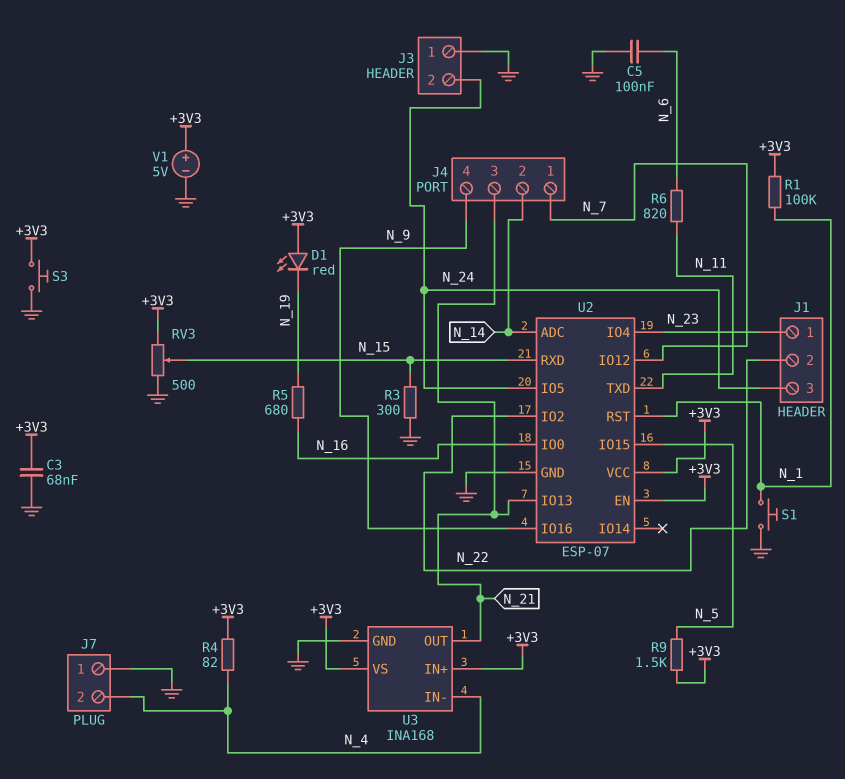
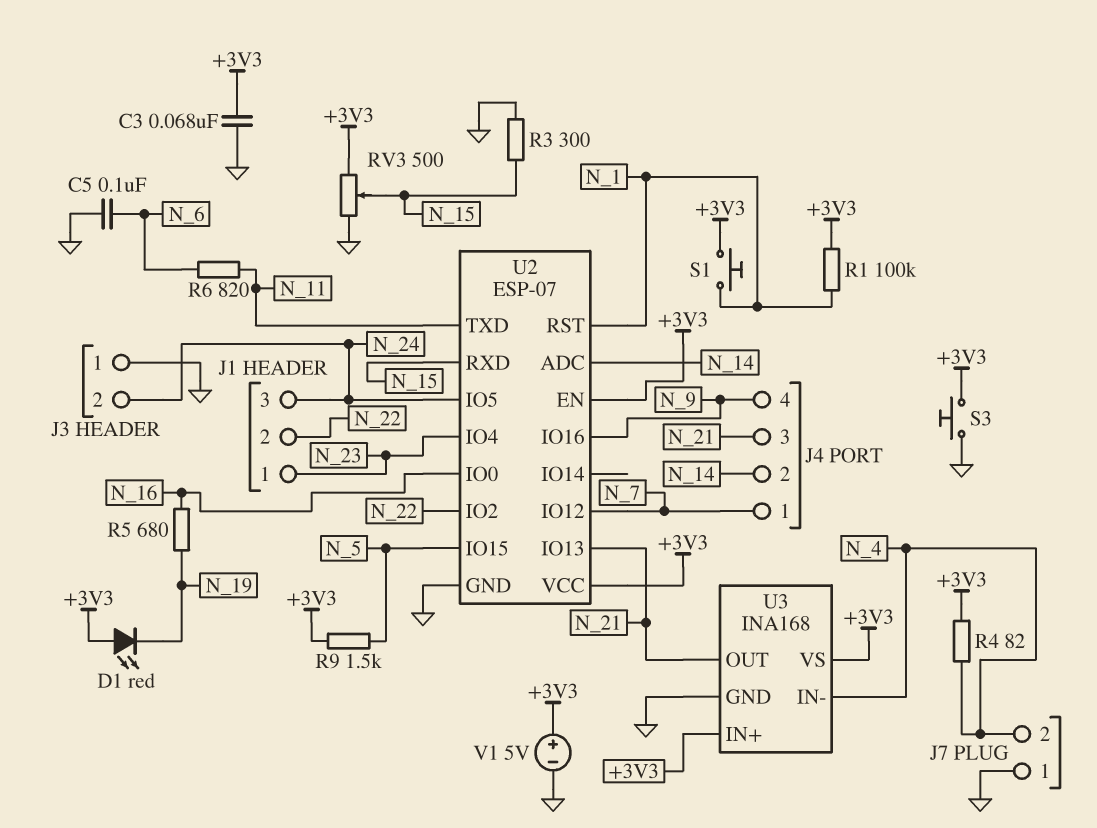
S1: button (GND, N_1) -> button (+3V3, N_1)

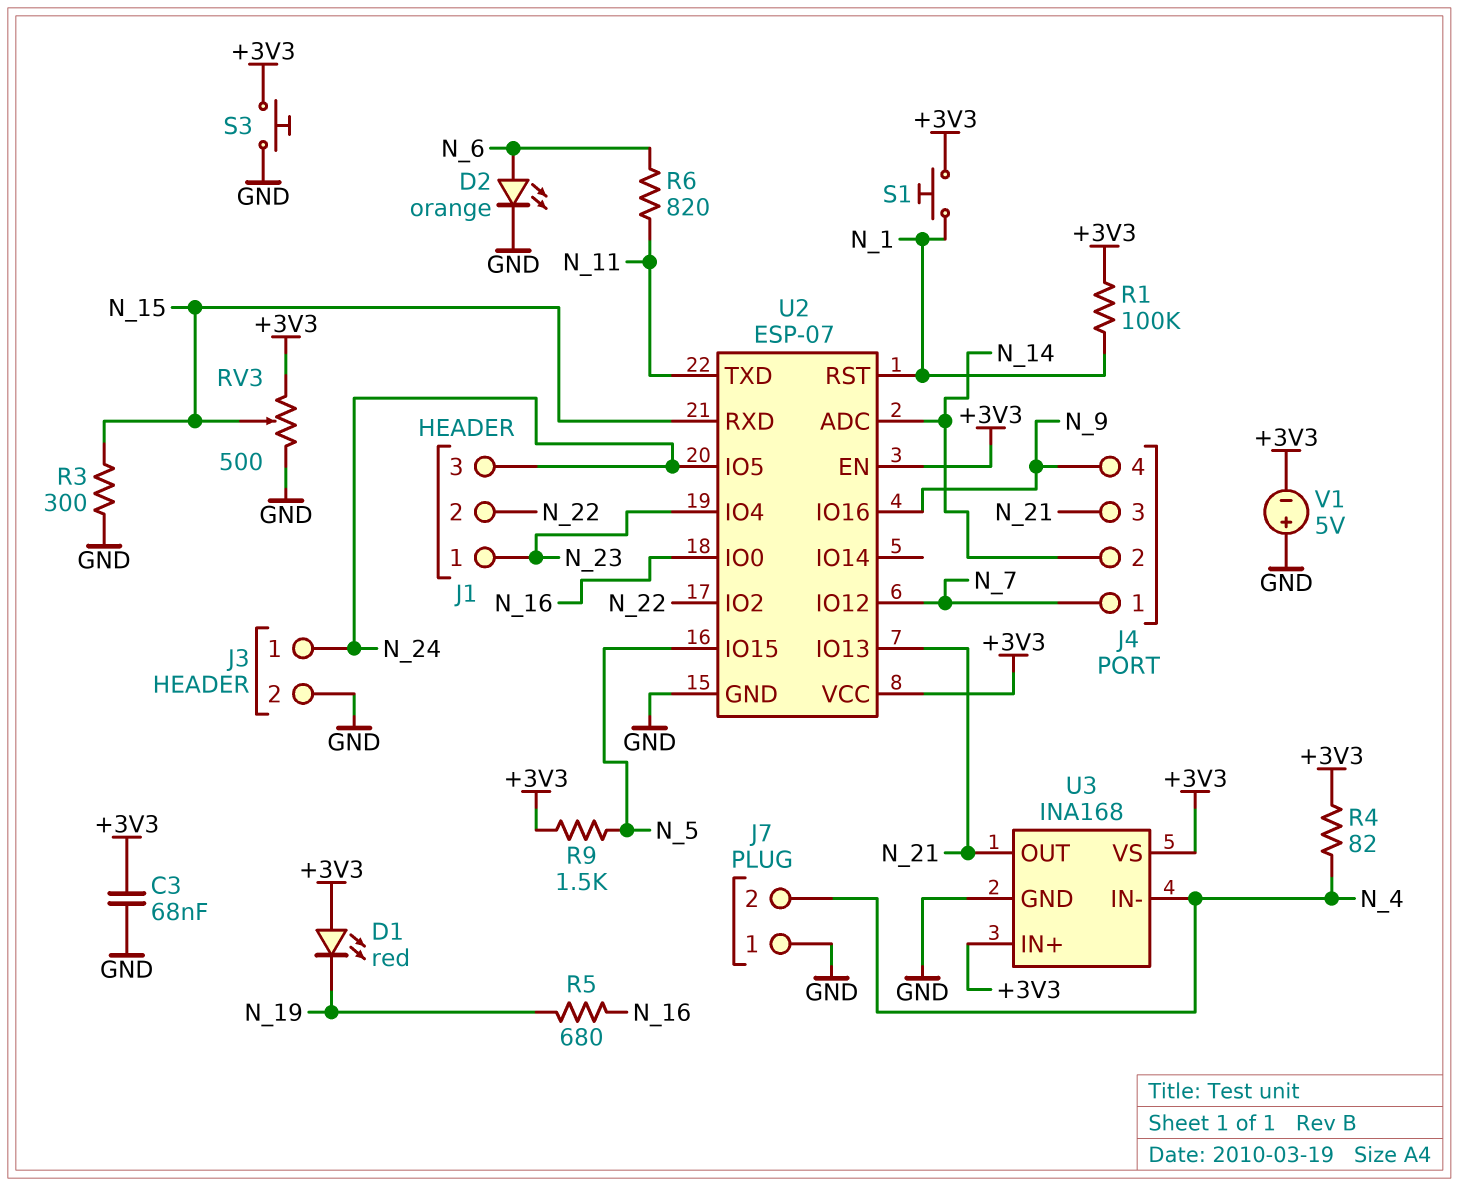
C5: 100nF (GND, N_6) -> none
D2: none -> LED orange (A N_6, K GND)
J3 pin 1: GND -> N_24
J3 pin 2: N_24 -> GND
V1: 5V (plus +3V3, minus GND) -> 5V (plus GND, minus +3V3)

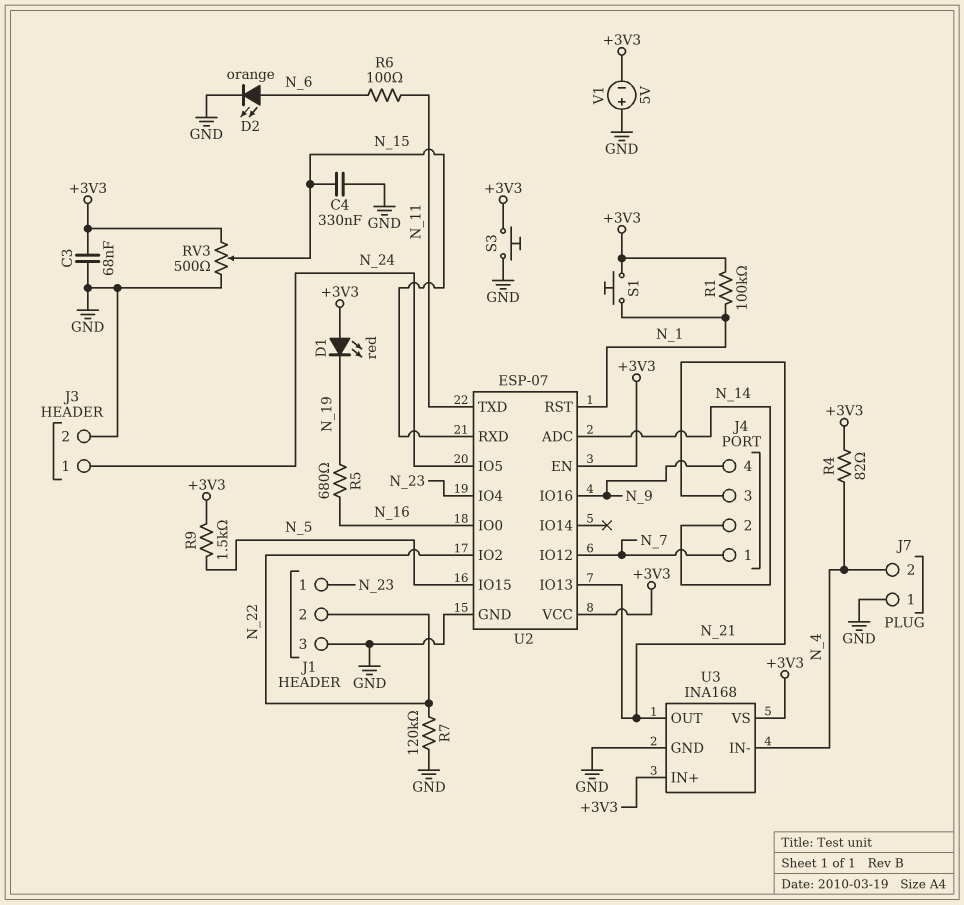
C4: none -> 330nF (GND, N_15)
J1 pin 3: N_24 -> GND
R3: 300 (GND, N_15) -> none
R6: 820 (N_6, N_11) -> 100 (N_6, N_11)
R7: none -> 120k (GND, N_22)

